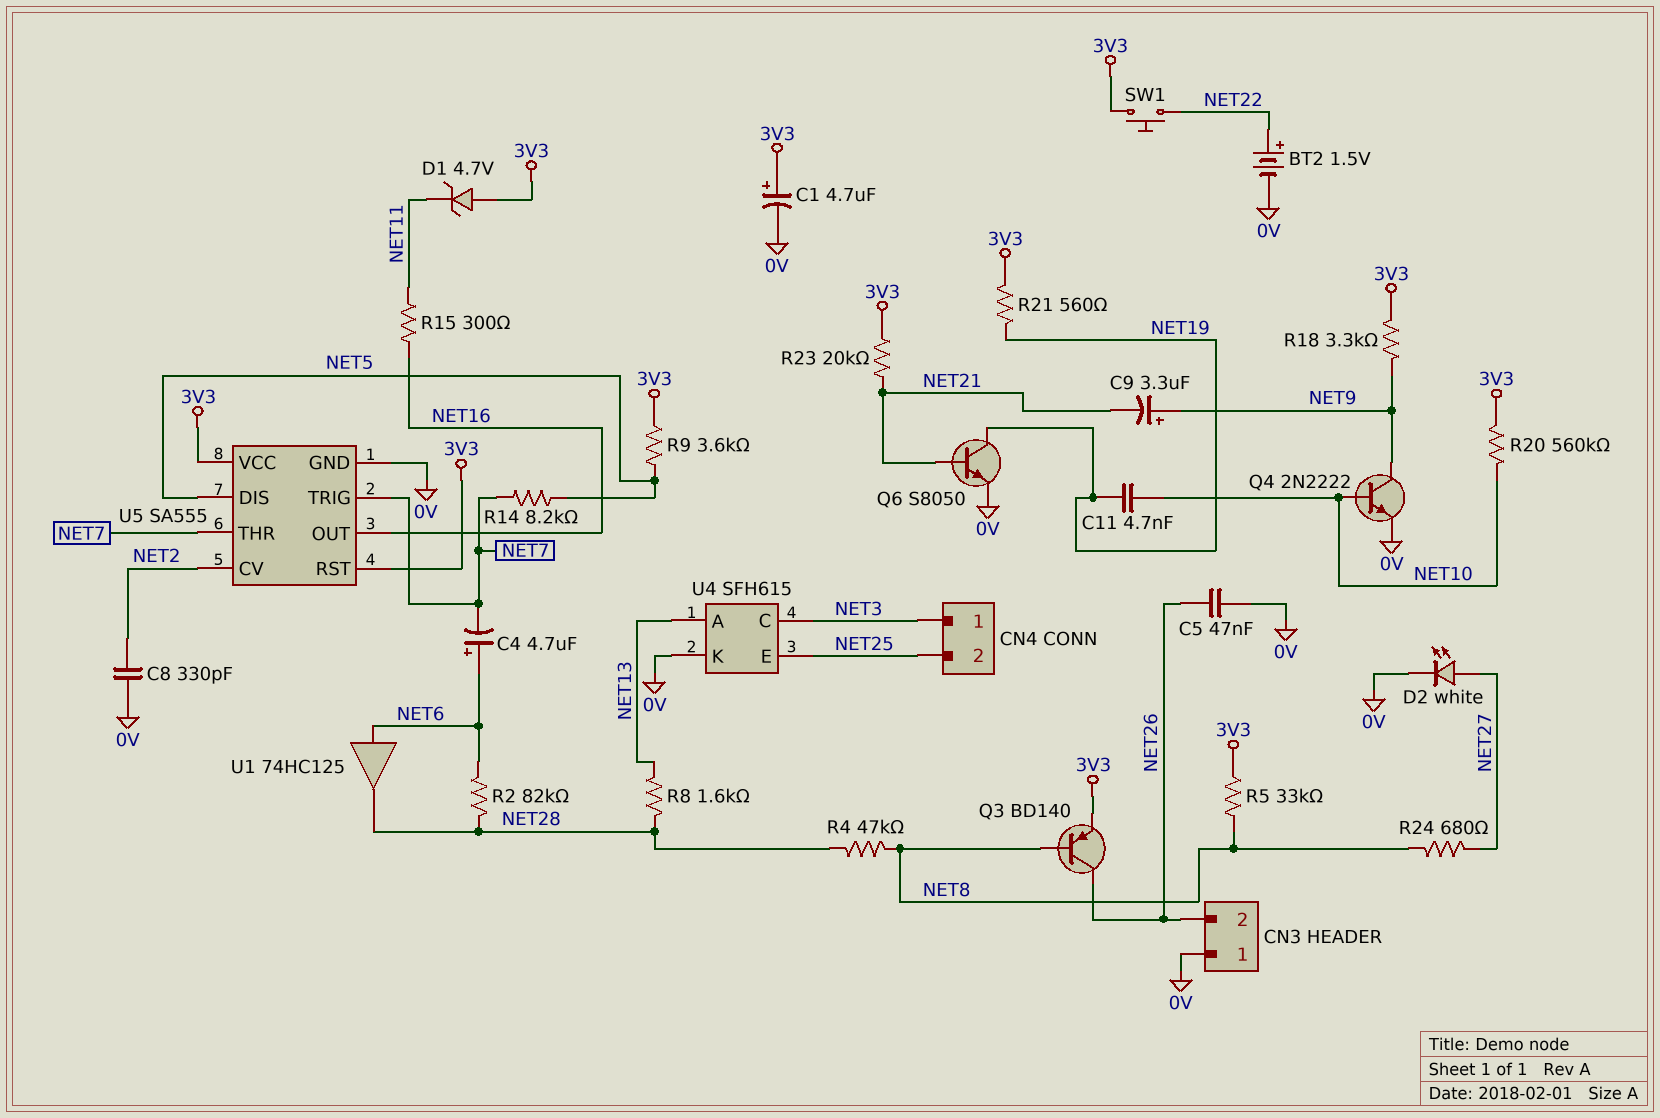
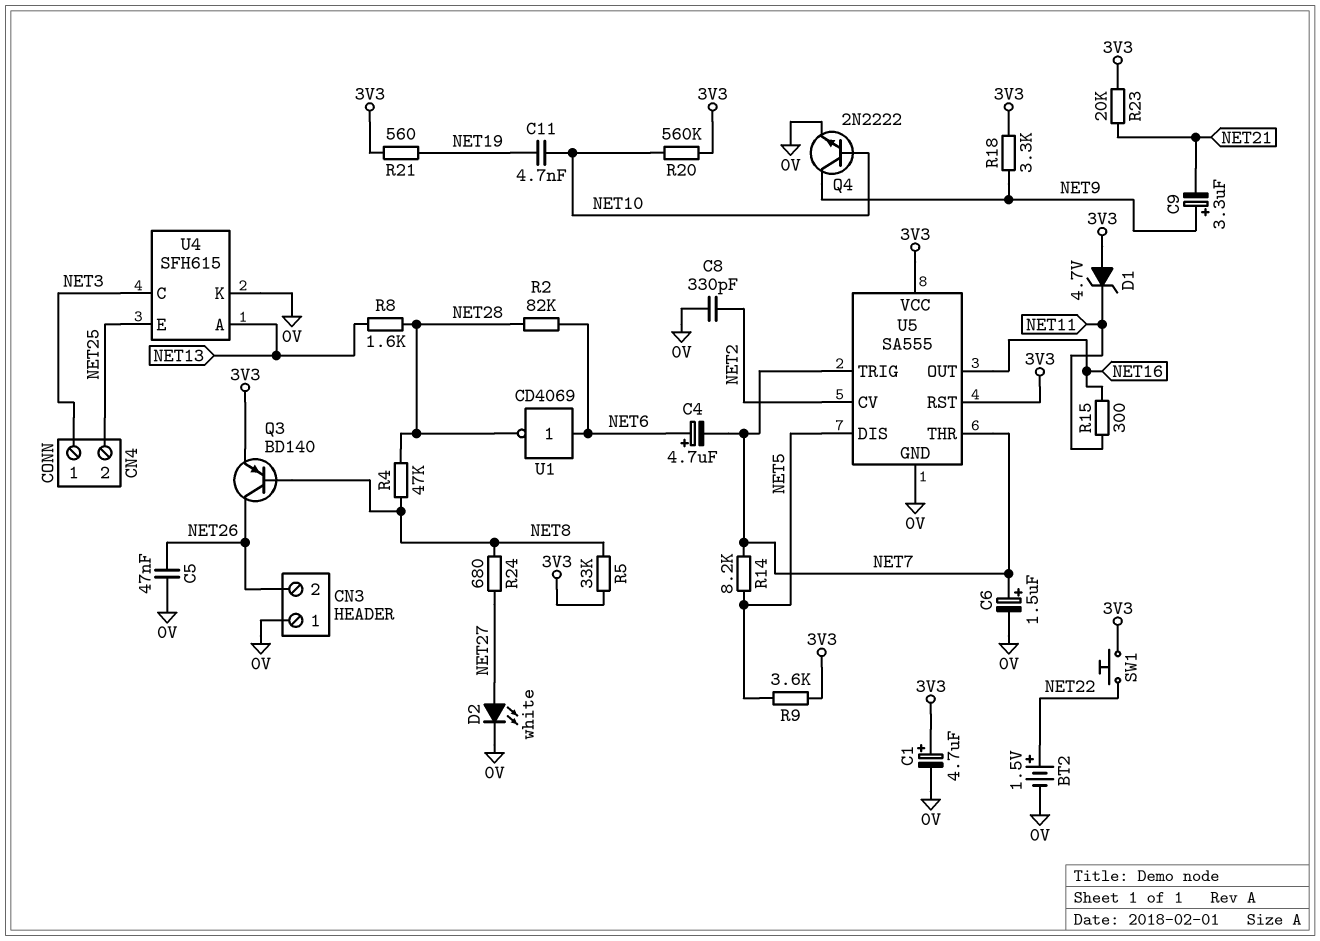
C6: none -> 1.5uF (plus NET7, minus 0V)
Q6: NPN S8050 (B NET21, C NET19, E 0V) -> none
U1: buffer 74HC125 (in NET6, out NET28) -> NOT CD4069 (in NET6, out NET28)

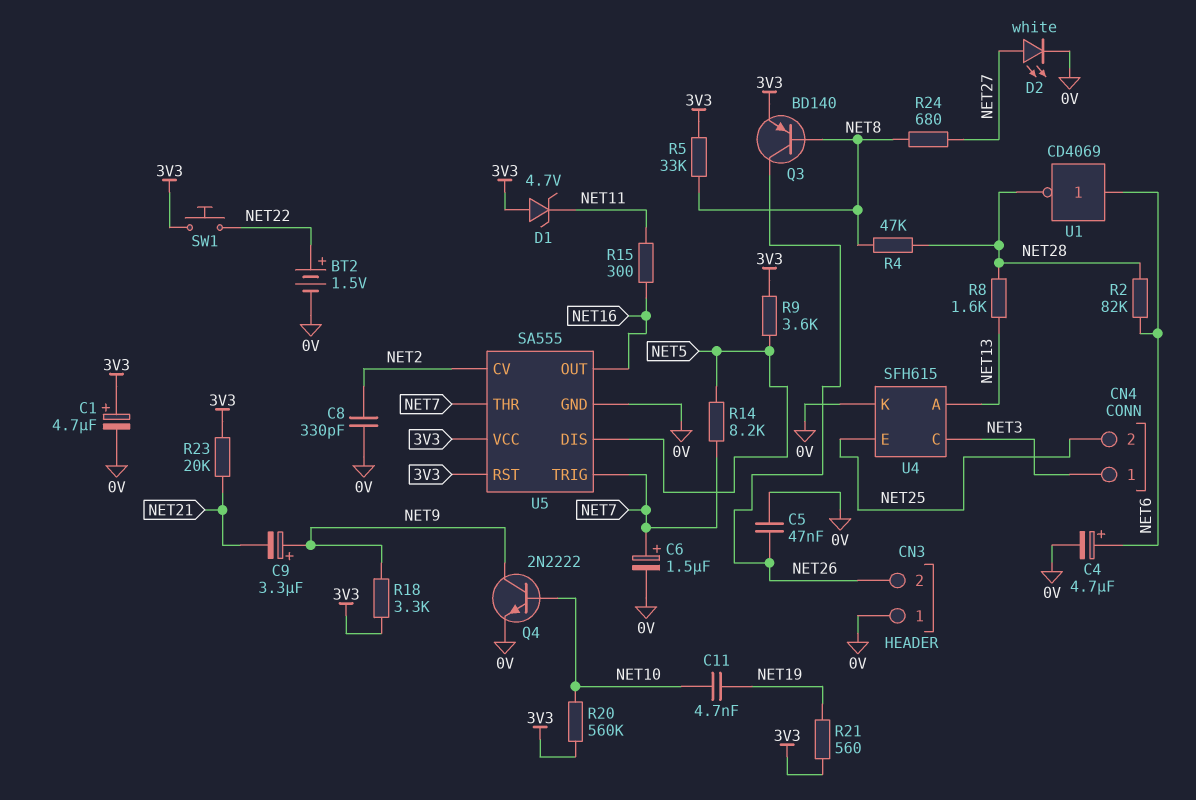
C4: 4.7uF (plus NET6, minus NET7) -> 4.7uF (plus NET6, minus 0V)

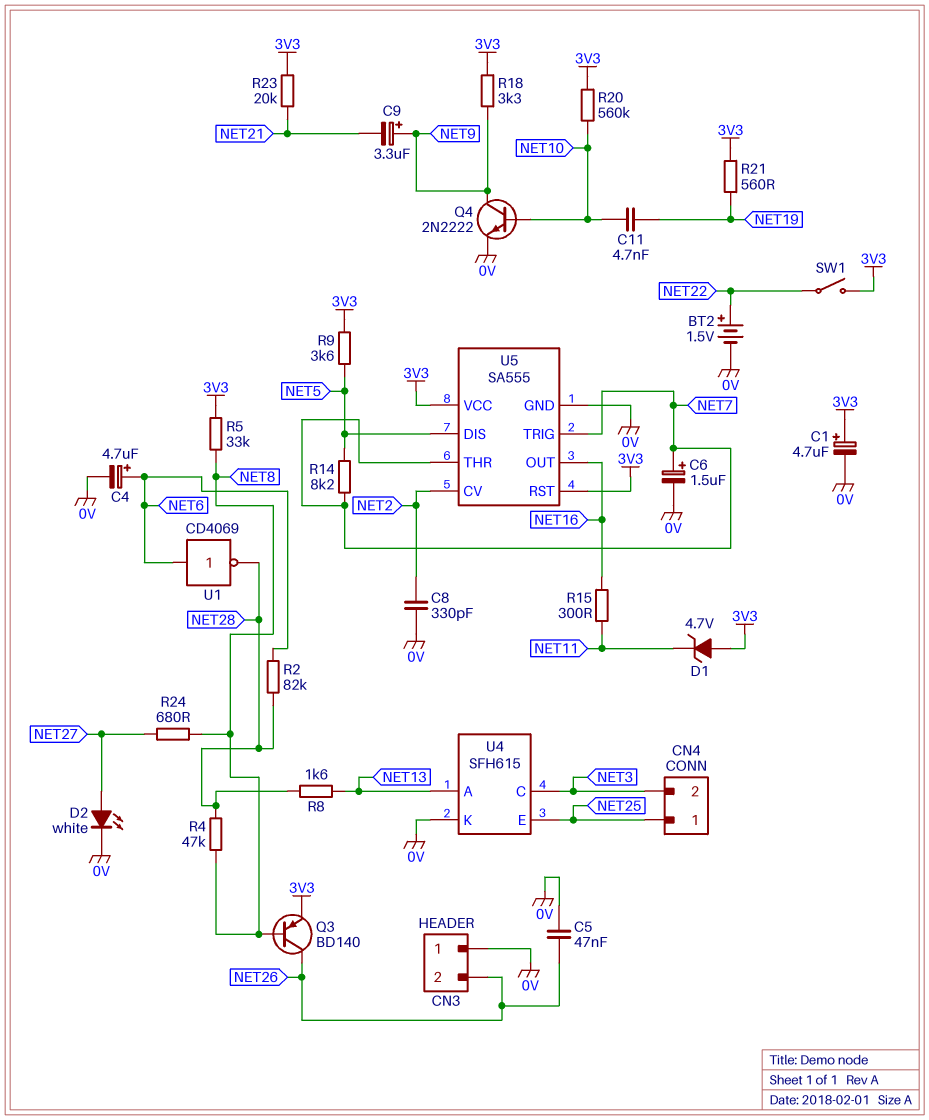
CN4 pin 1: NET3 -> NET25
CN4 pin 2: NET25 -> NET3
SW1: button (3V3, NET22) -> switch (3V3, NET22)

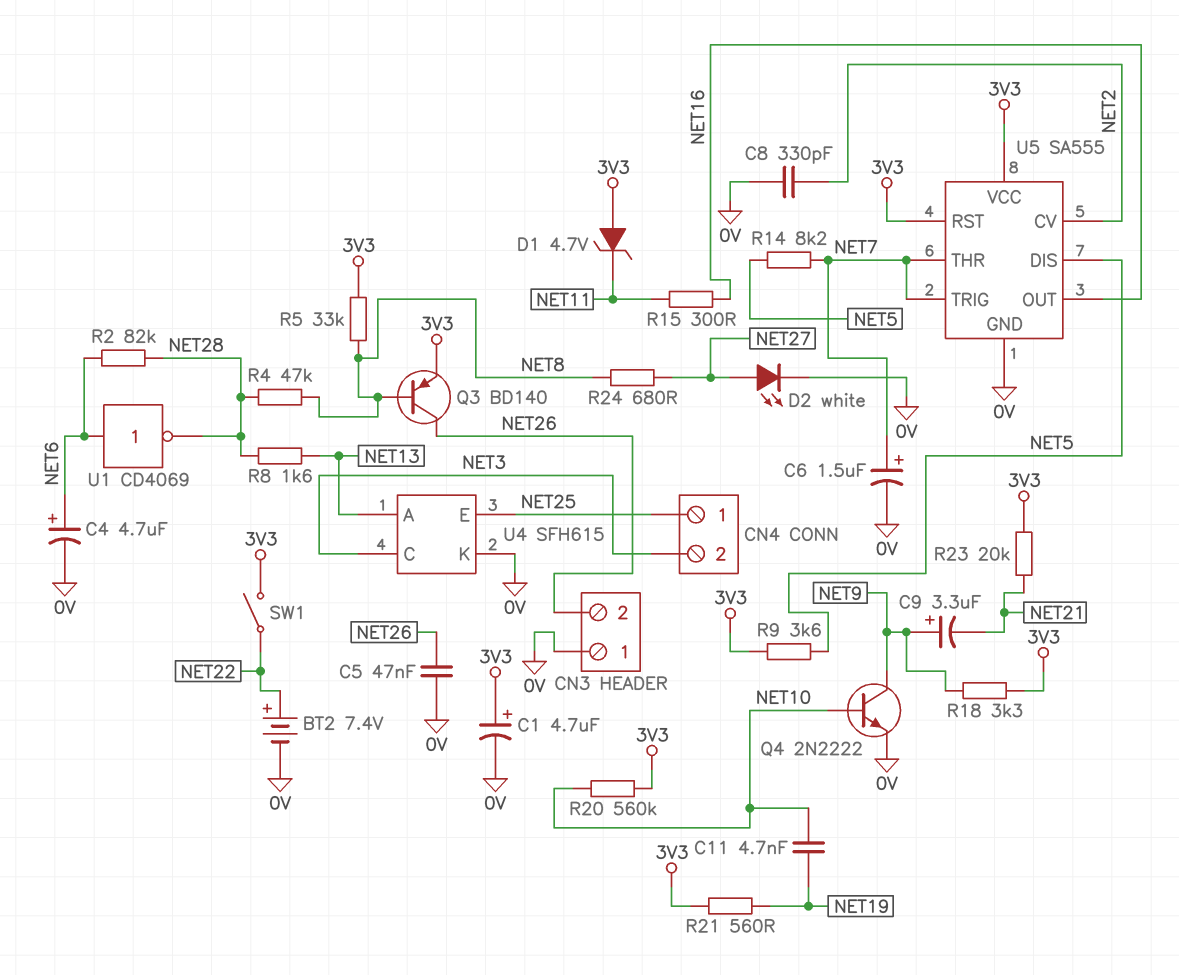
BT2: 1.5V (plus NET22, minus 0V) -> 7.4V (plus NET22, minus 0V)

